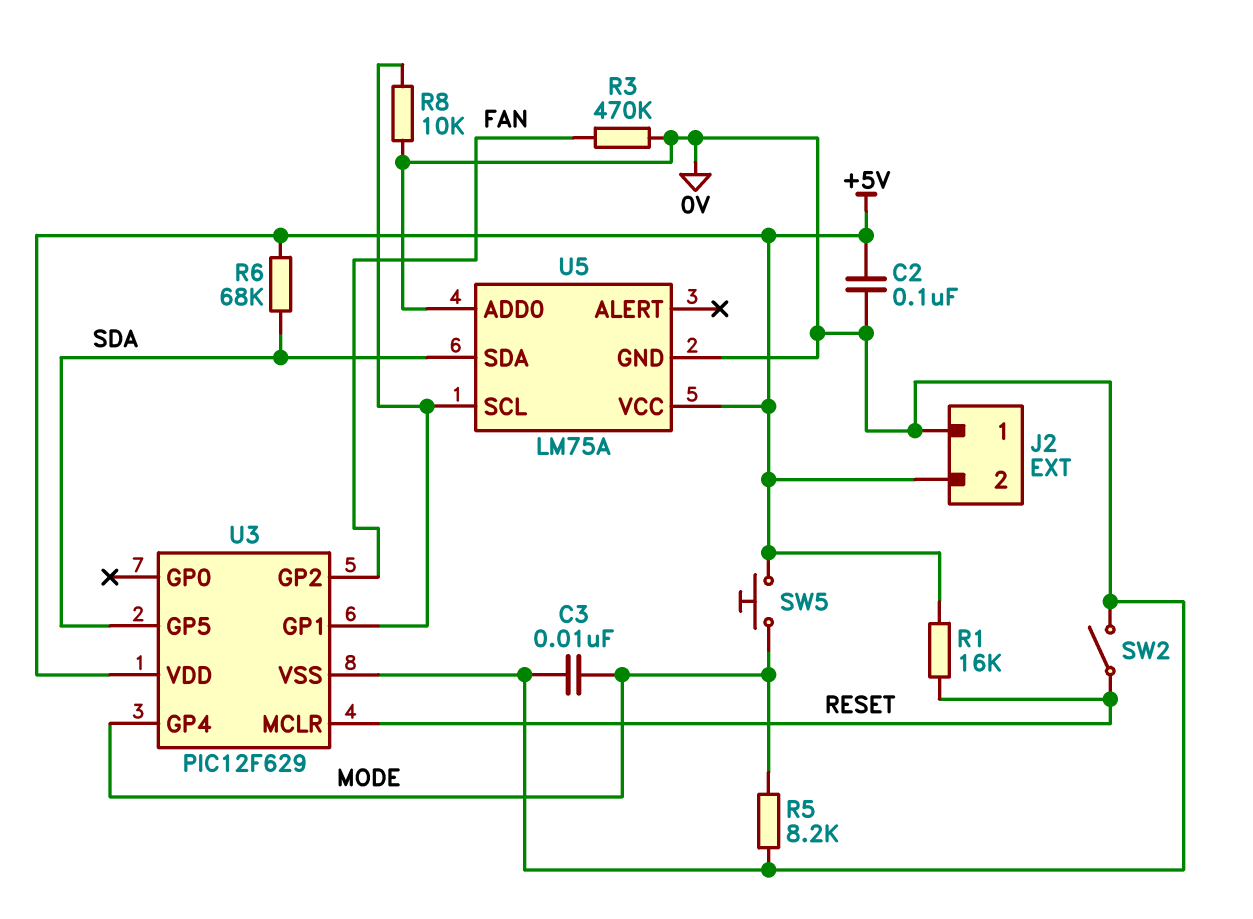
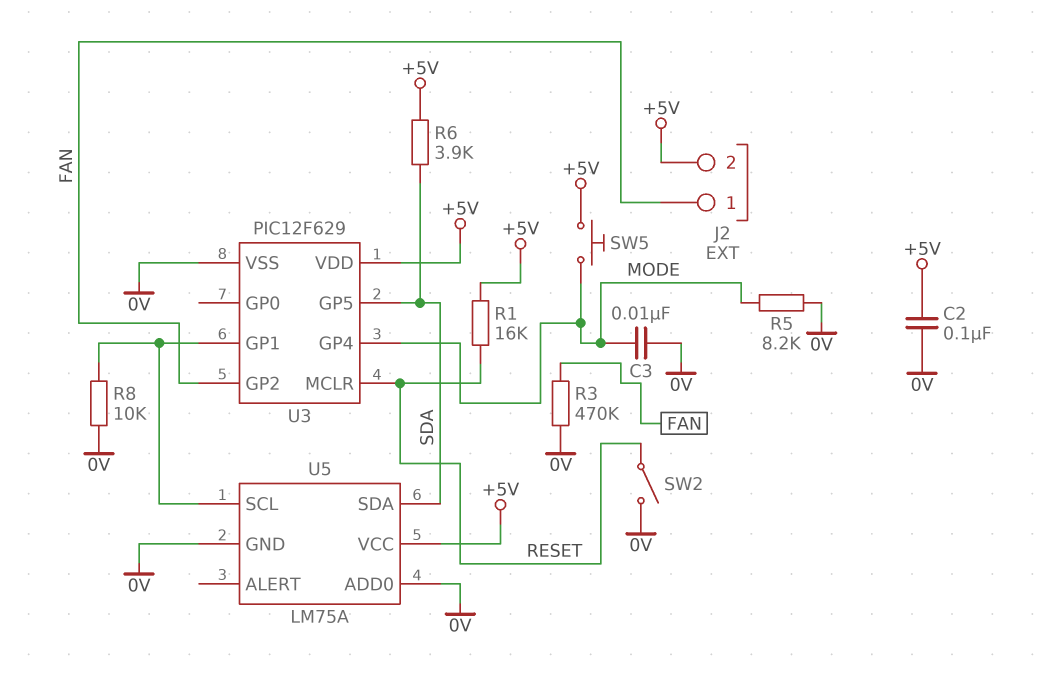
J2 pin 1: 0V -> FAN
R6: 68k (+5V, SDA) -> 3.9k (+5V, SDA)

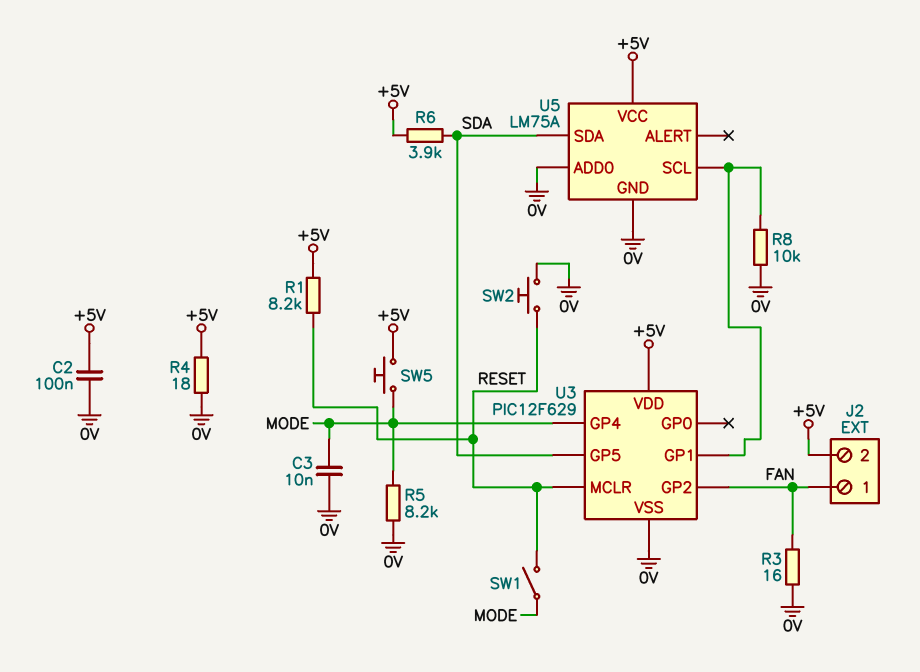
R1: 16k (+5V, RESET) -> 8.2k (+5V, RESET)
R3: 470k (0V, FAN) -> 16 (0V, FAN)
R4: none -> 18 (+5V, 0V)
SW1: none -> switch (MODE, RESET)
SW2: switch (0V, RESET) -> button (0V, RESET)

